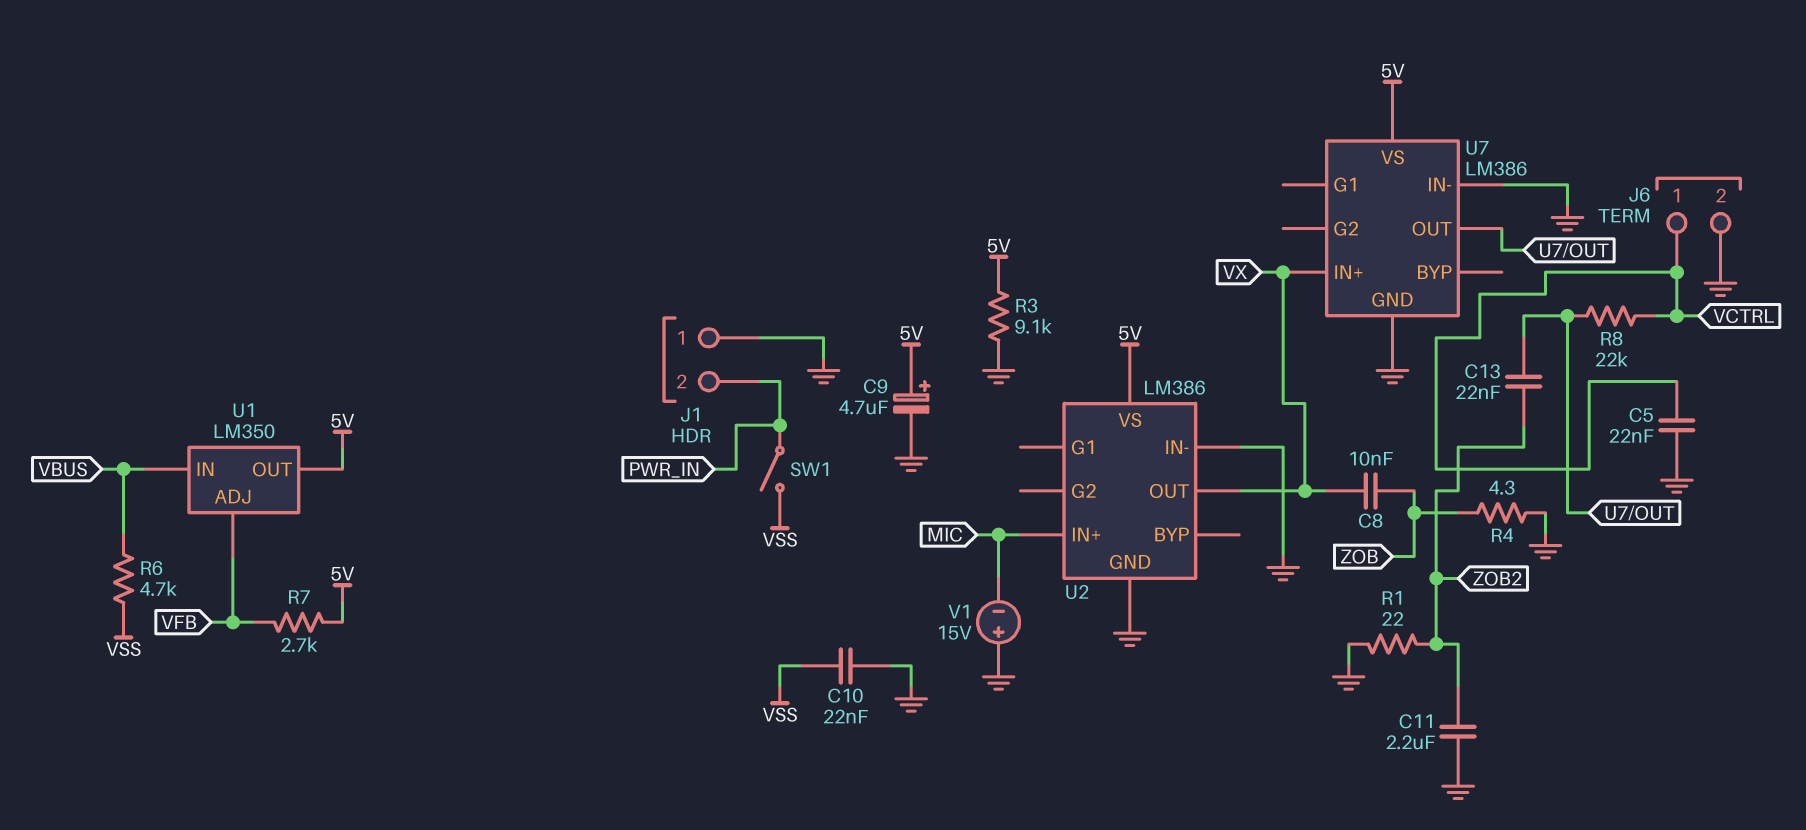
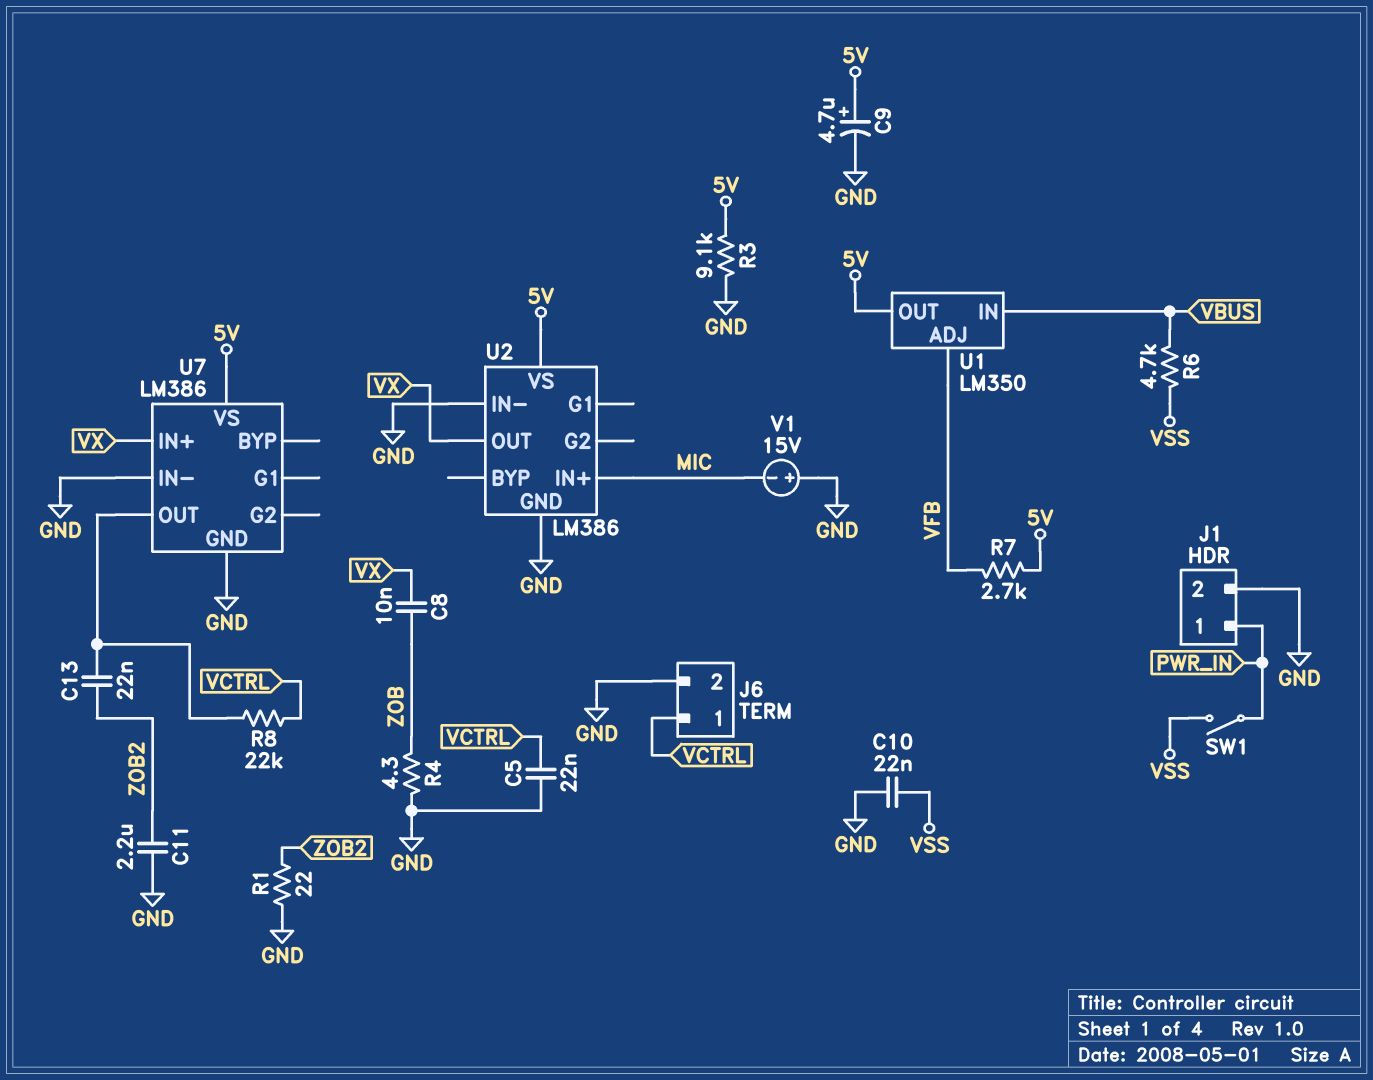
J1 pin 1: GND -> PWR_IN
J1 pin 2: PWR_IN -> GND

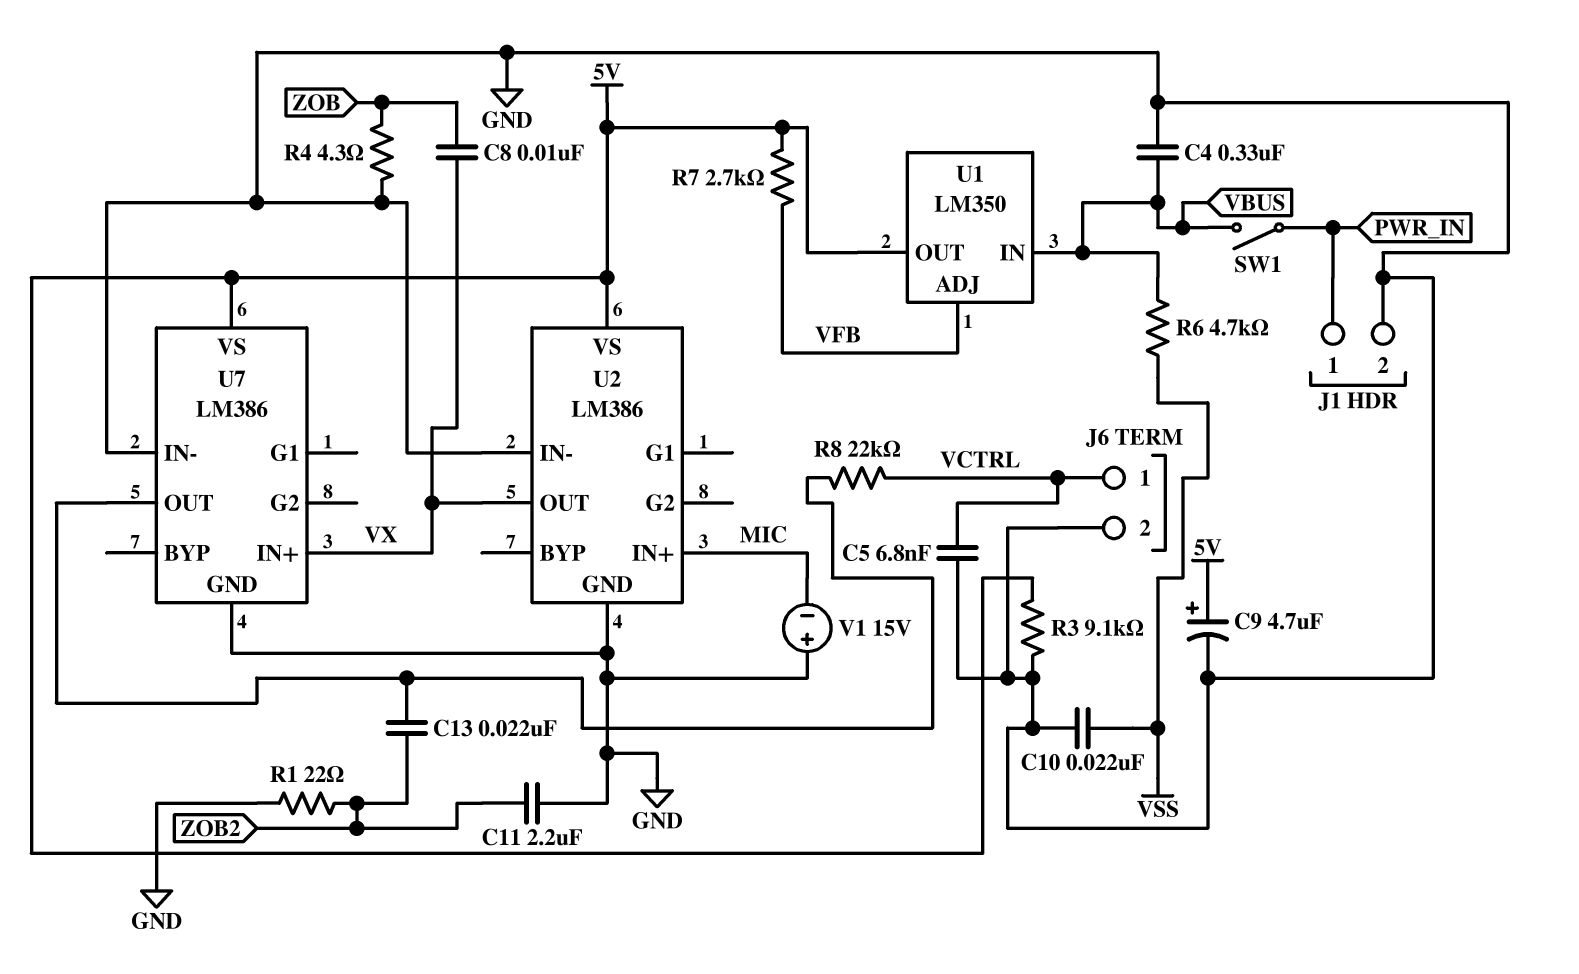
C4: none -> 330nF (GND, VBUS)
C5: 22nF (GND, VCTRL) -> 6.8nF (GND, VCTRL)
SW1: switch (PWR_IN, VSS) -> switch (PWR_IN, VBUS)

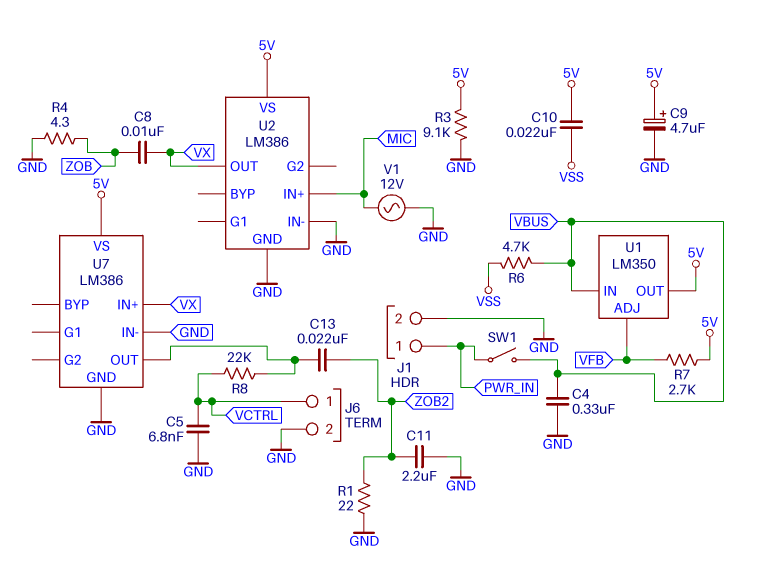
C10: 22nF (GND, VSS) -> 22nF (5V, VSS)
V1: 15V (plus GND, minus MIC) -> AC 12V (GND, MIC)

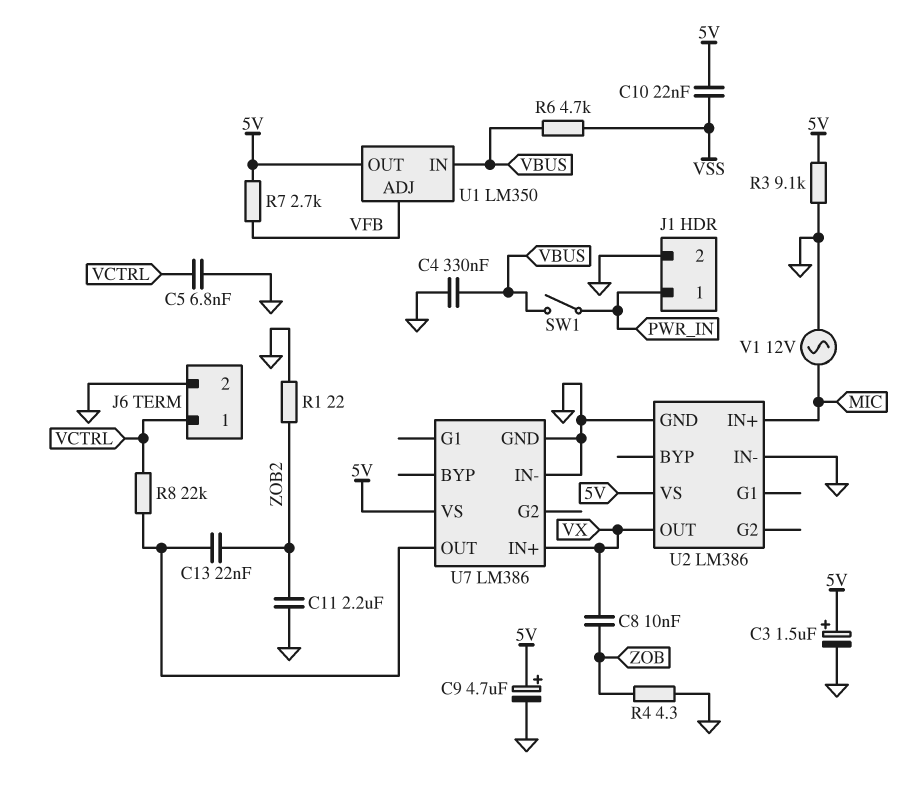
C3: none -> 1.5uF (plus 5V, minus GND)

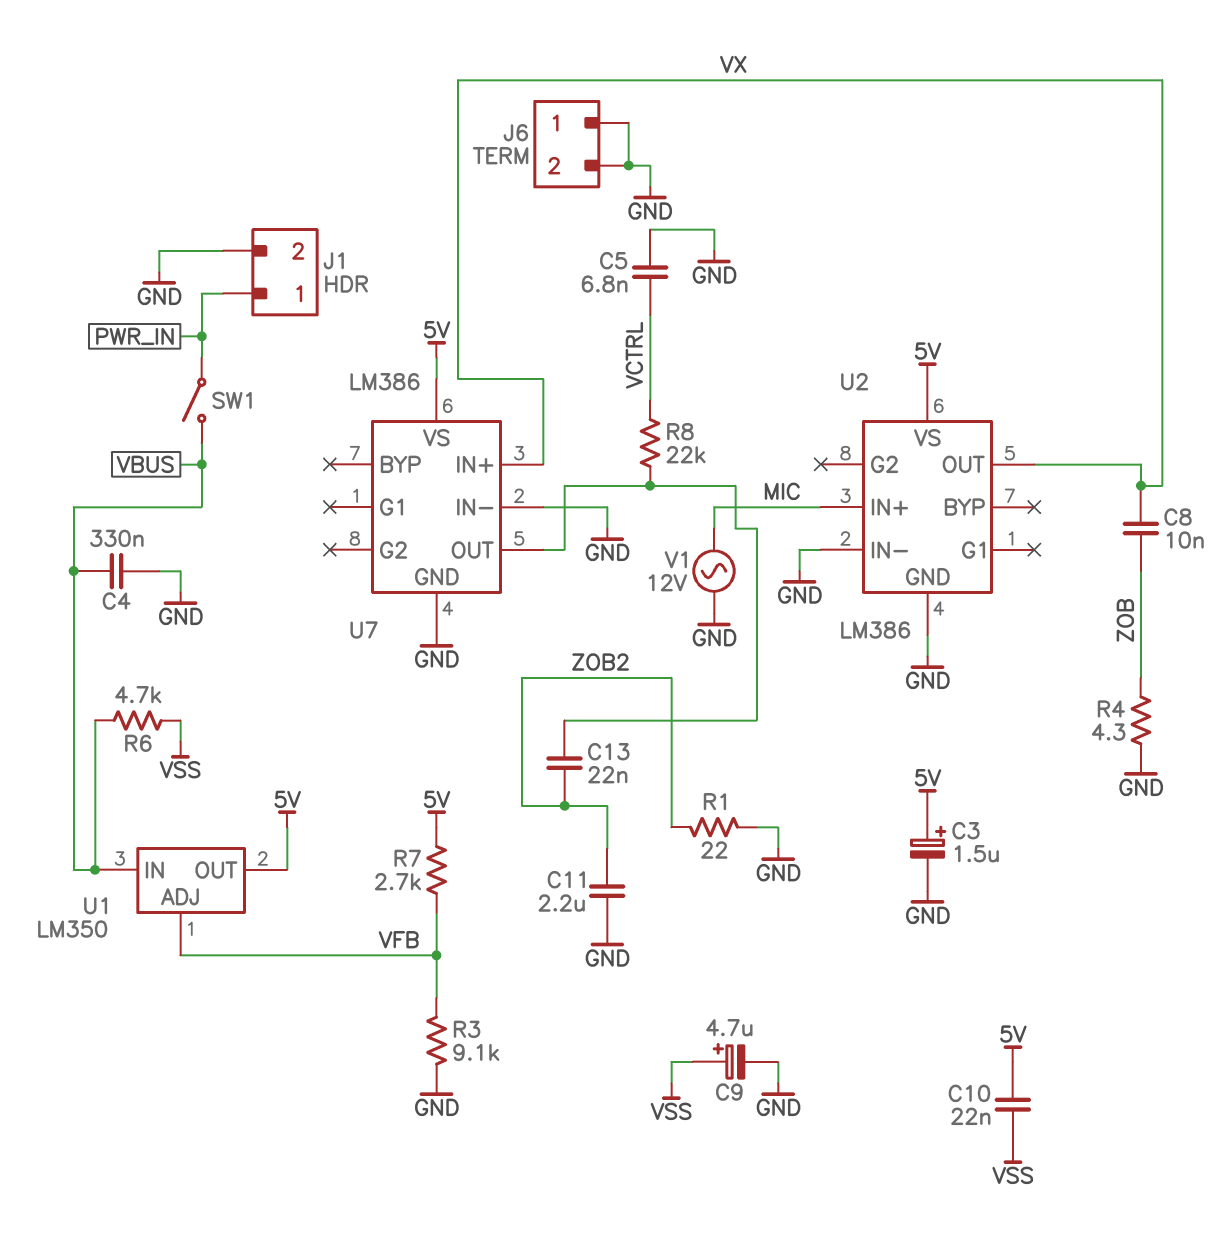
C9: 4.7uF (plus 5V, minus GND) -> 4.7uF (plus VSS, minus GND)
J6 pin 1: VCTRL -> GND
R3: 9.1k (5V, GND) -> 9.1k (GND, VFB)

